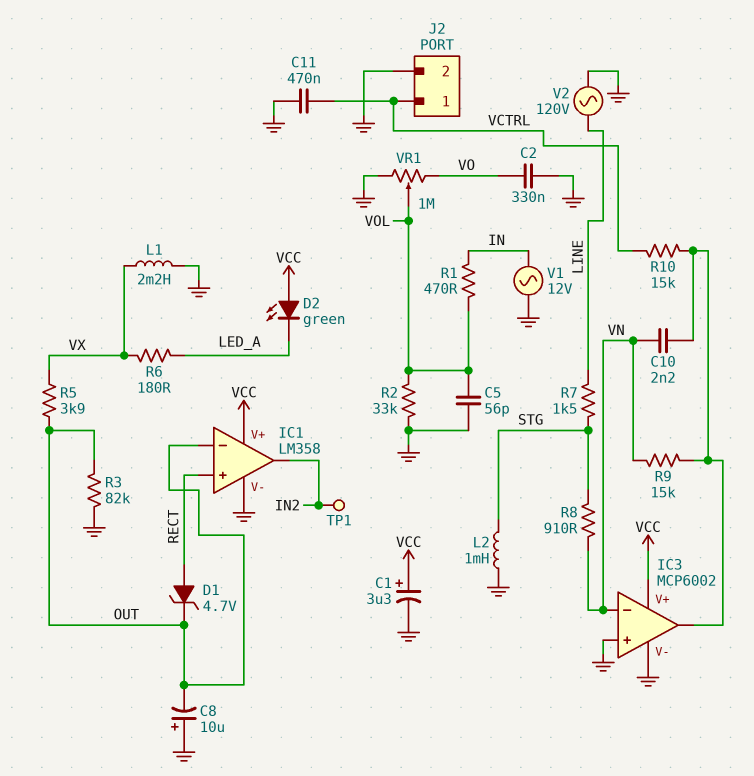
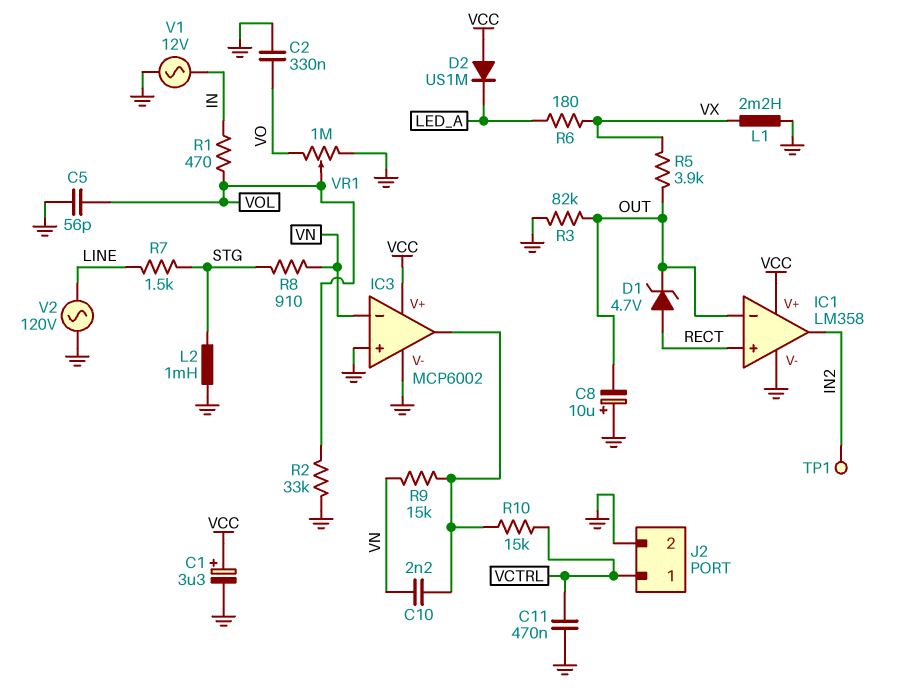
D2: LED green (A VCC, K LED_A) -> diode US1M (A VCC, K LED_A)

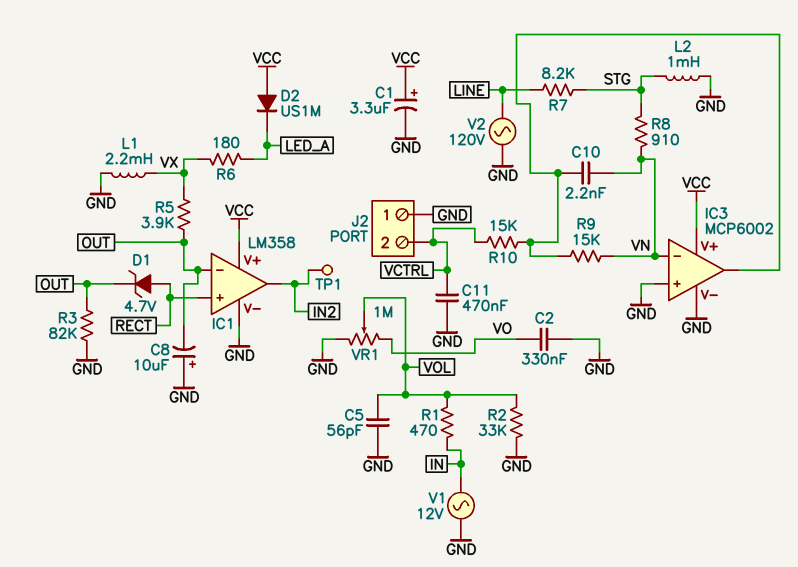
J2 pin 1: VCTRL -> GND
J2 pin 2: GND -> VCTRL
R7: 1.5k (LINE, STG) -> 8.2k (LINE, STG)

